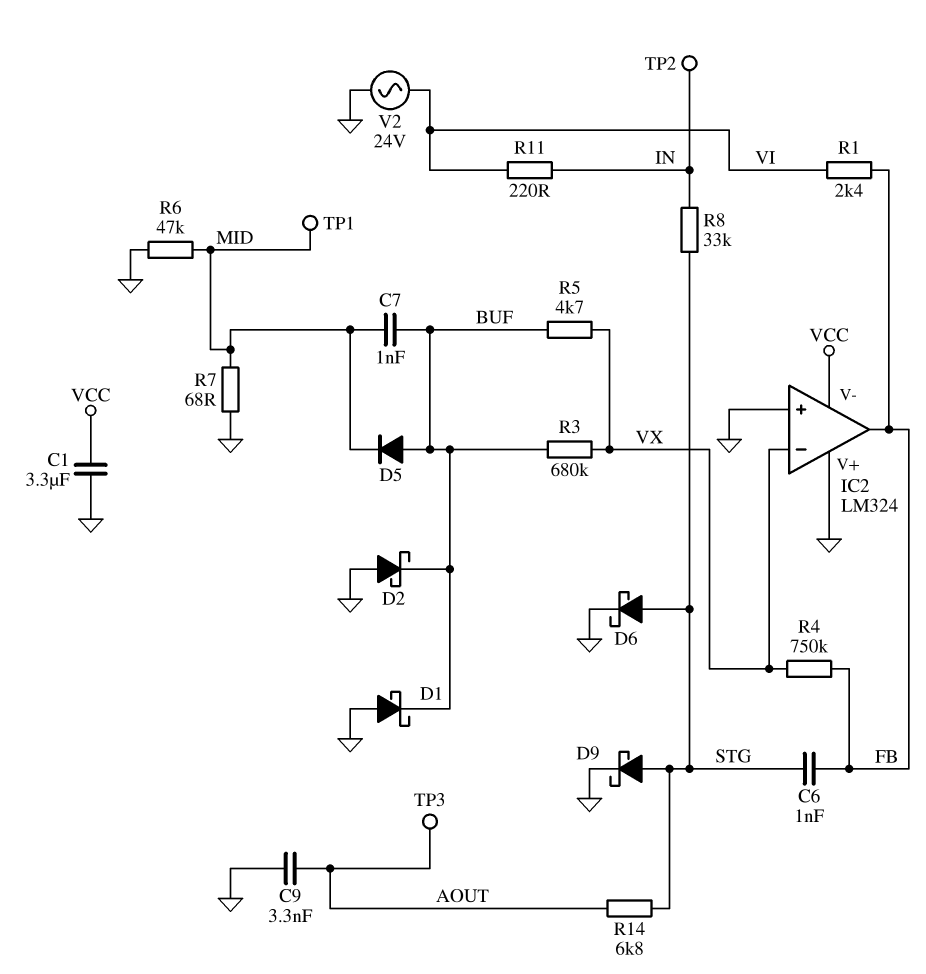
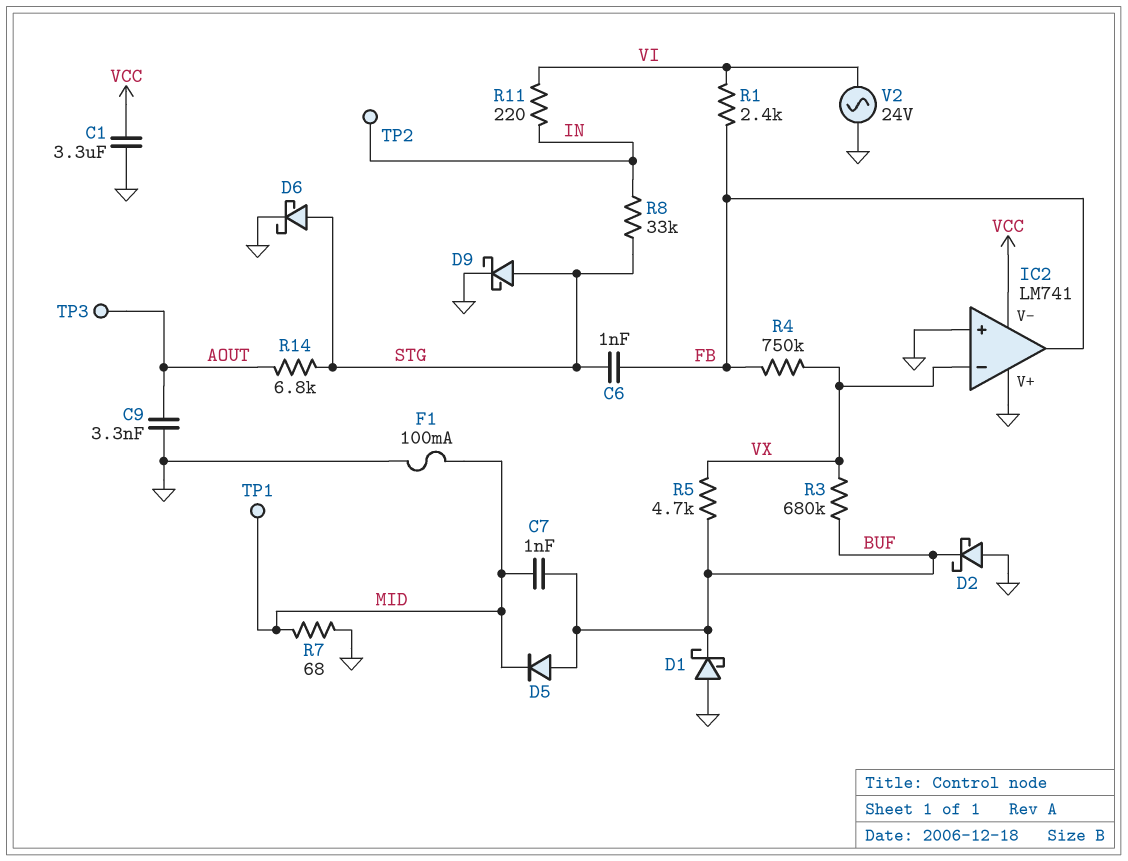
F1: none -> 100mA (GND, MID)
IC2: LM324 -> LM741
R6: 47k (GND, MID) -> none

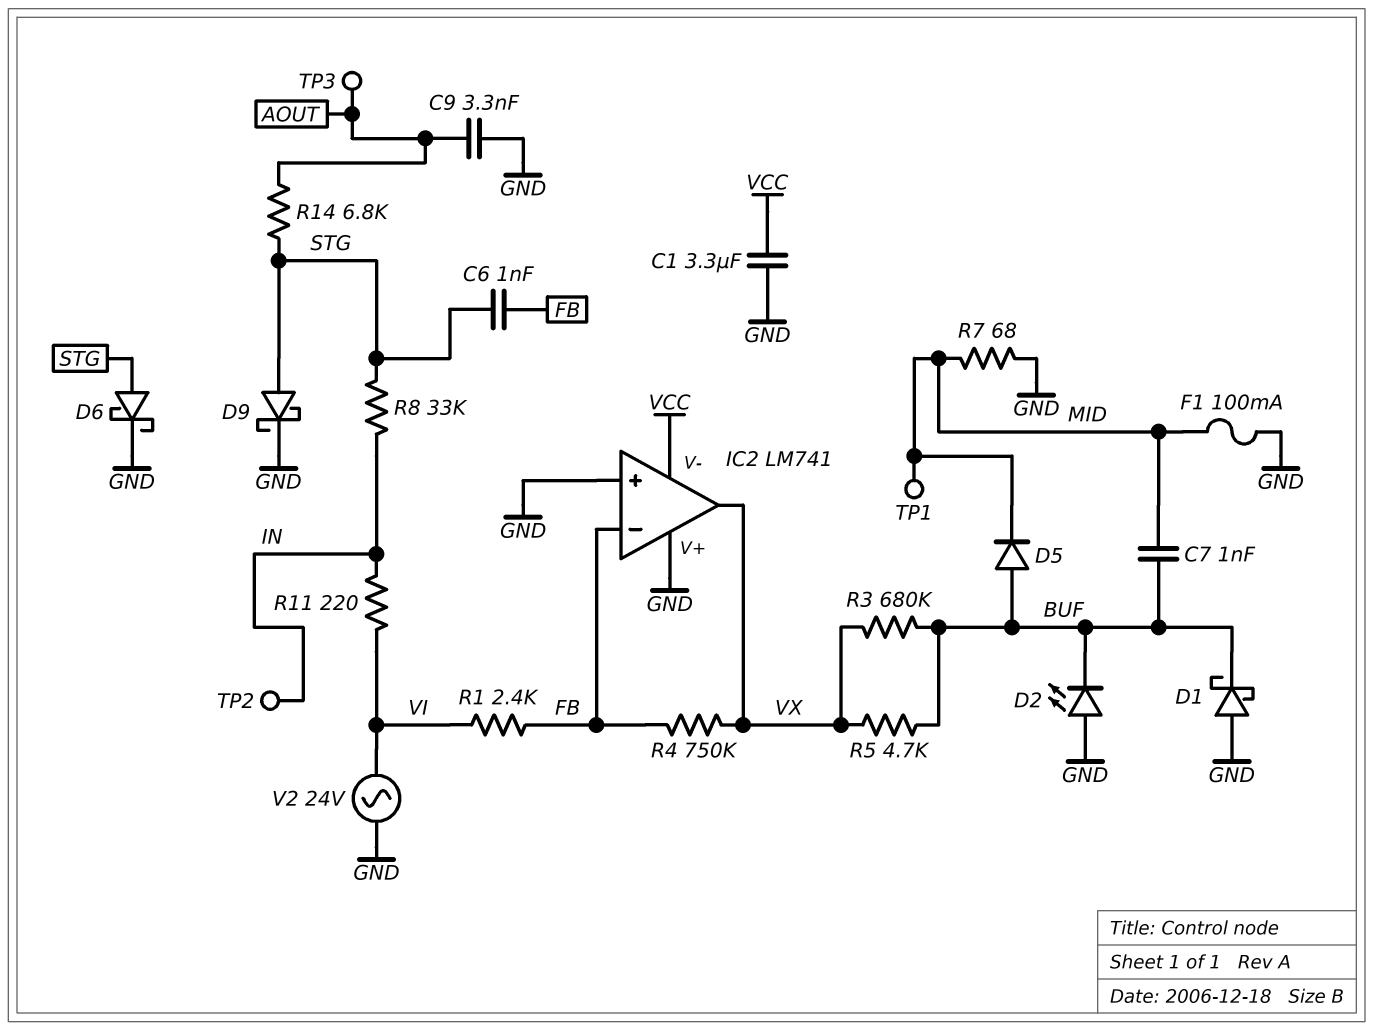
D2: schottky (A GND, K BUF) -> LED (A GND, K BUF)
IC2 pin in-: VX -> FB
IC2 pin out: FB -> VX

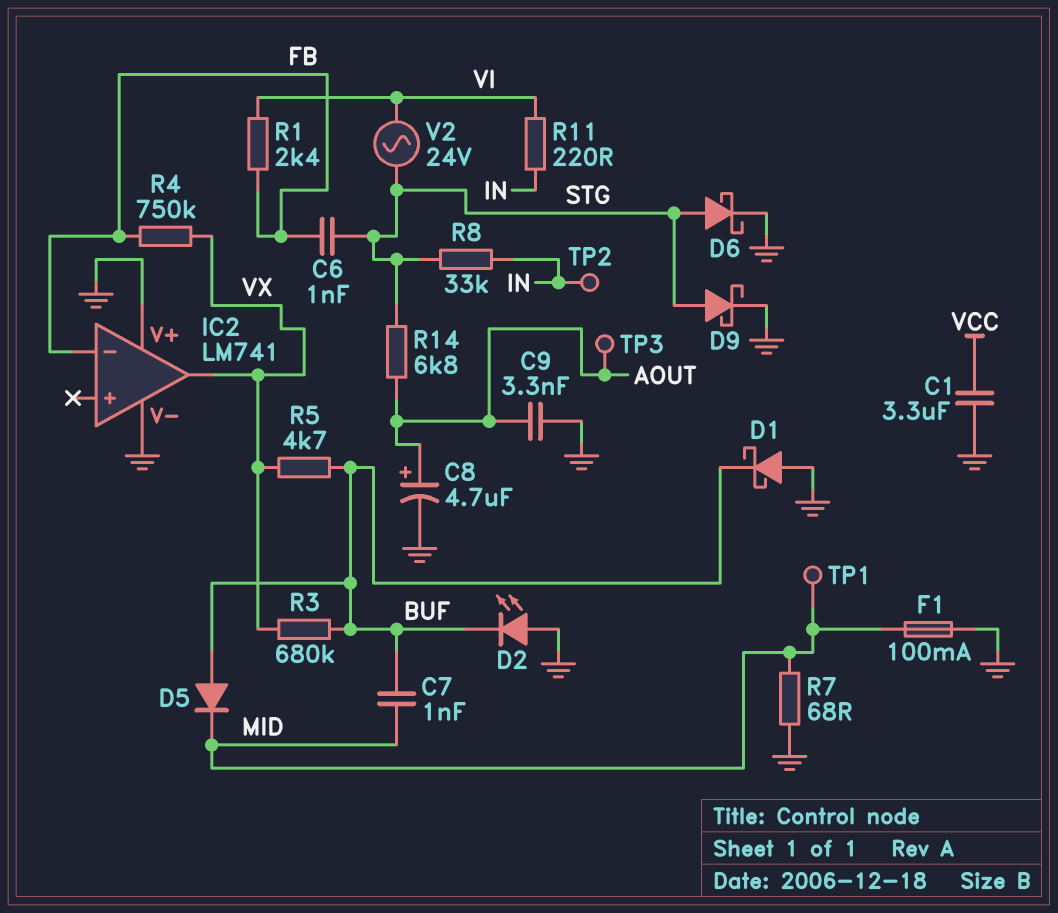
C8: none -> 4.7uF (plus AOUT, minus GND)
IC2 pin V-: VCC -> GND
IC2 pin in+: GND -> none
V2: AC 24V (GND, VI) -> AC 24V (STG, VI)

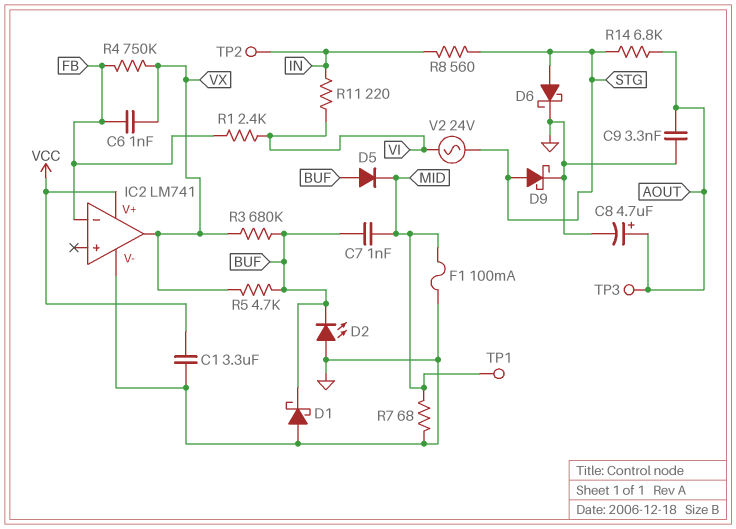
C6: 1nF (FB, STG) -> 1nF (FB, VX)
IC2 pin V+: GND -> VCC
R8: 33k (IN, STG) -> 560 (IN, STG)

